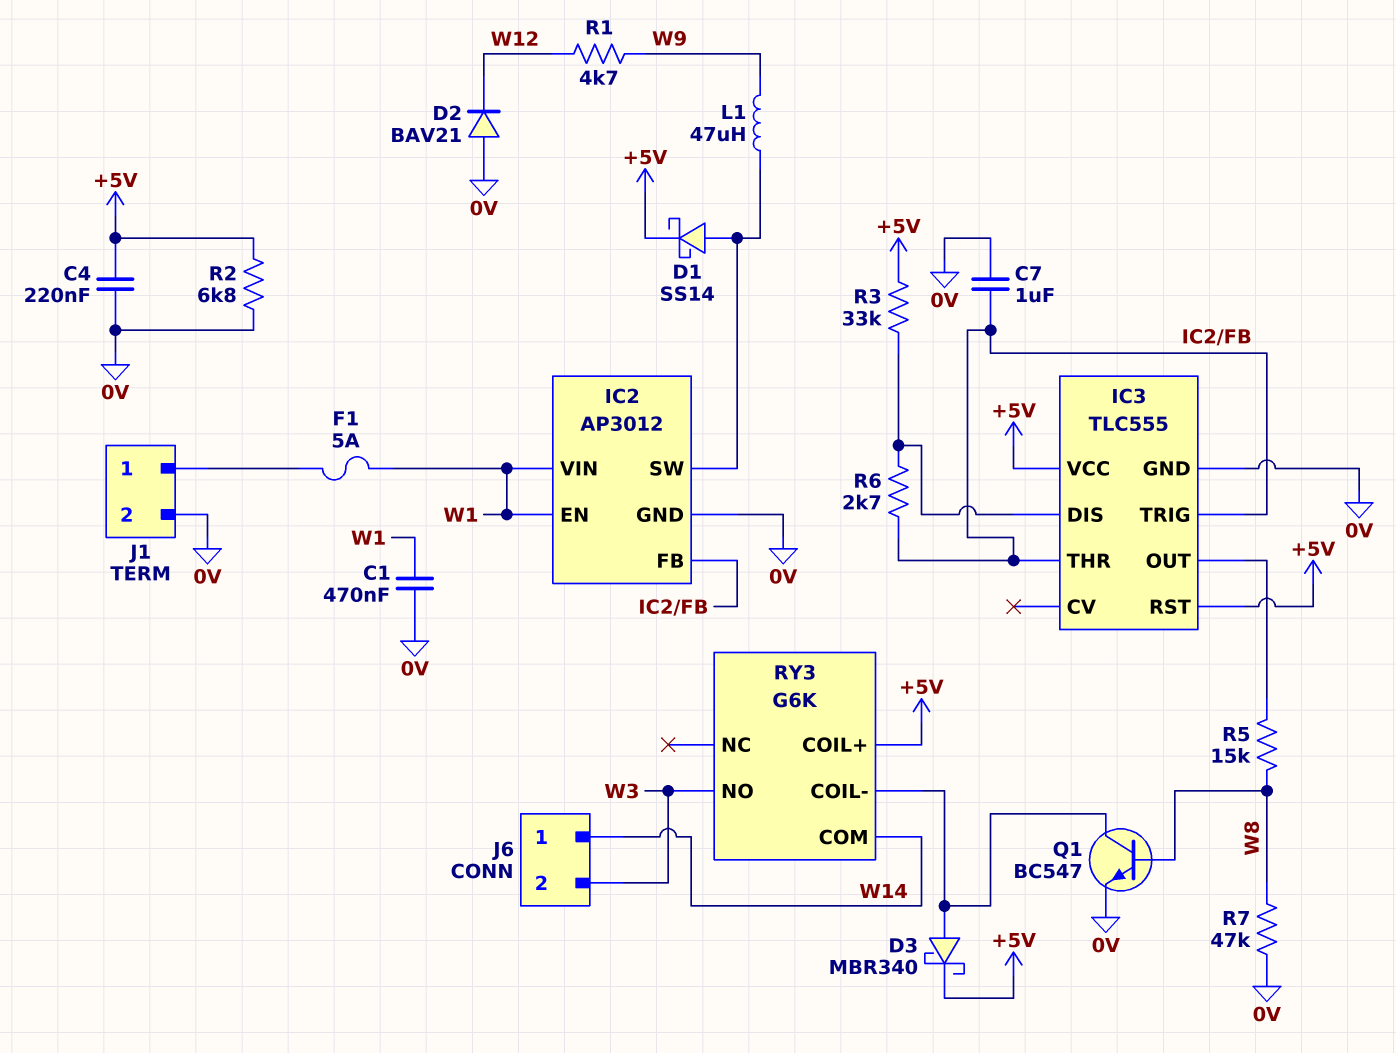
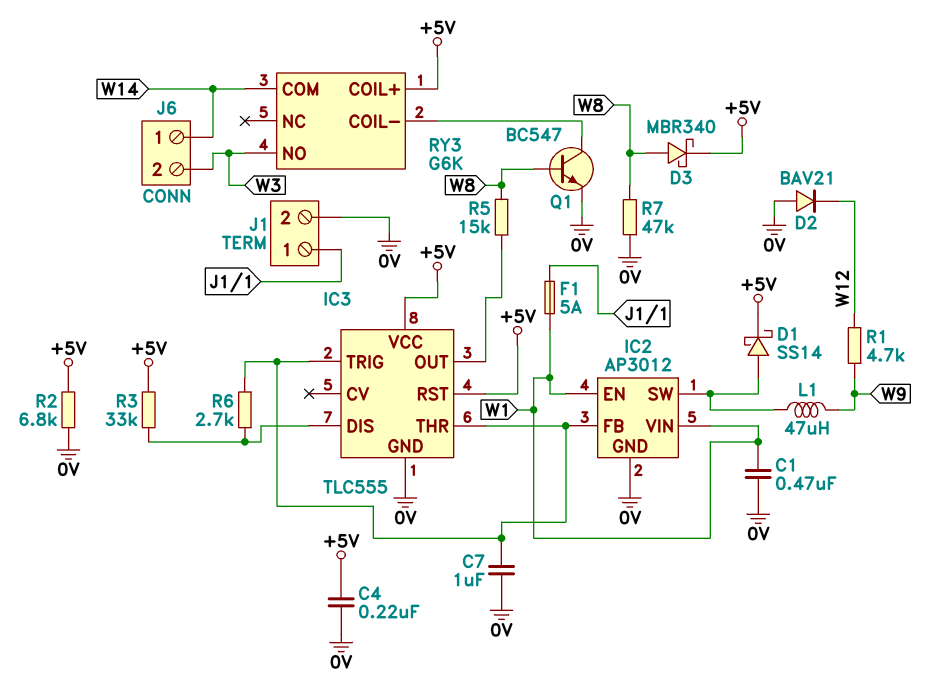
D3: schottky MBR340 (A RY3/COIL-, K +5V) -> schottky MBR340 (A W8, K +5V)

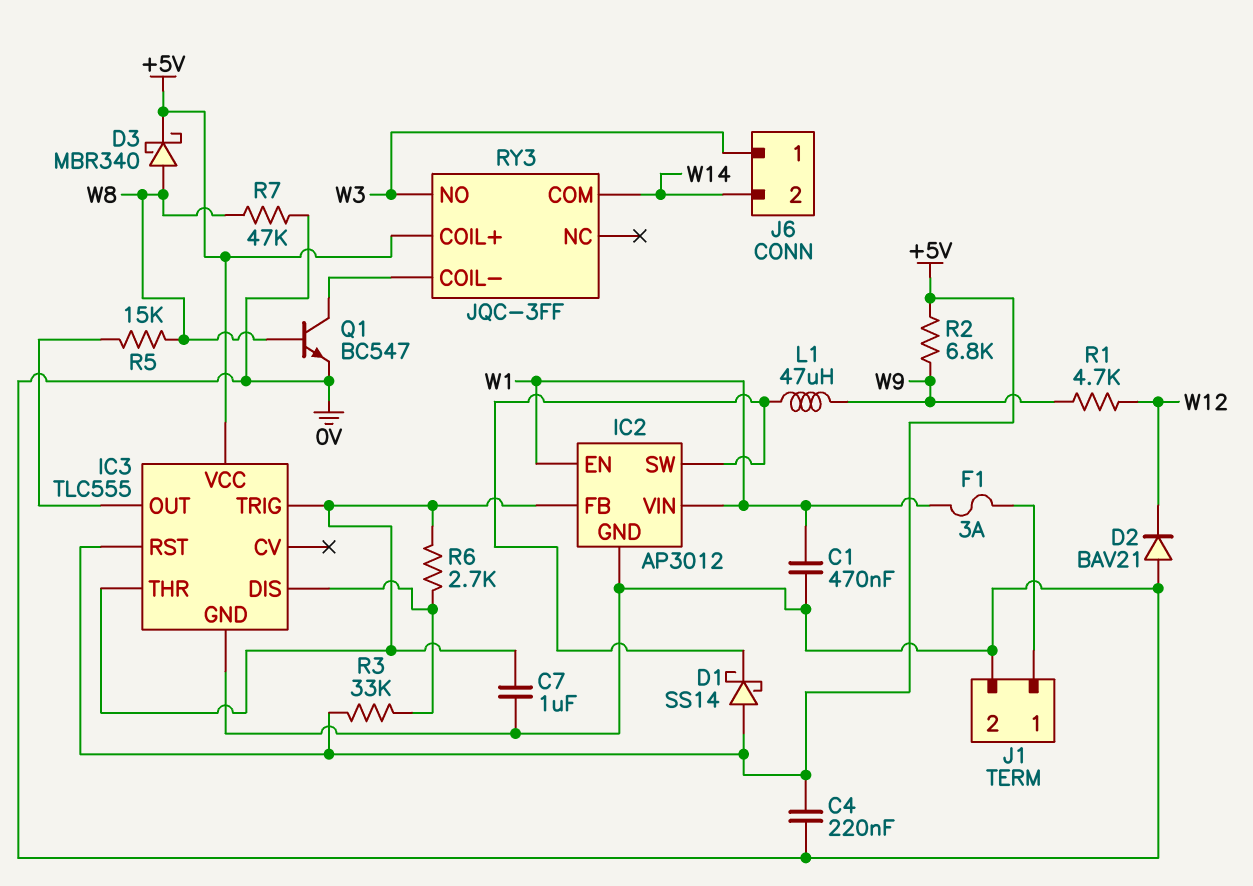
D1: schottky SS14 (A IC2/SW, K +5V) -> schottky SS14 (A +5V, K IC2/SW)
F1: 5A (J1/1, W1) -> 3A (J1/1, W1)
J6 pin 1: W14 -> W3
J6 pin 2: W3 -> W14
R2: 6.8k (+5V, 0V) -> 6.8k (+5V, W9)
RY3: G6K -> JQC-3FF

